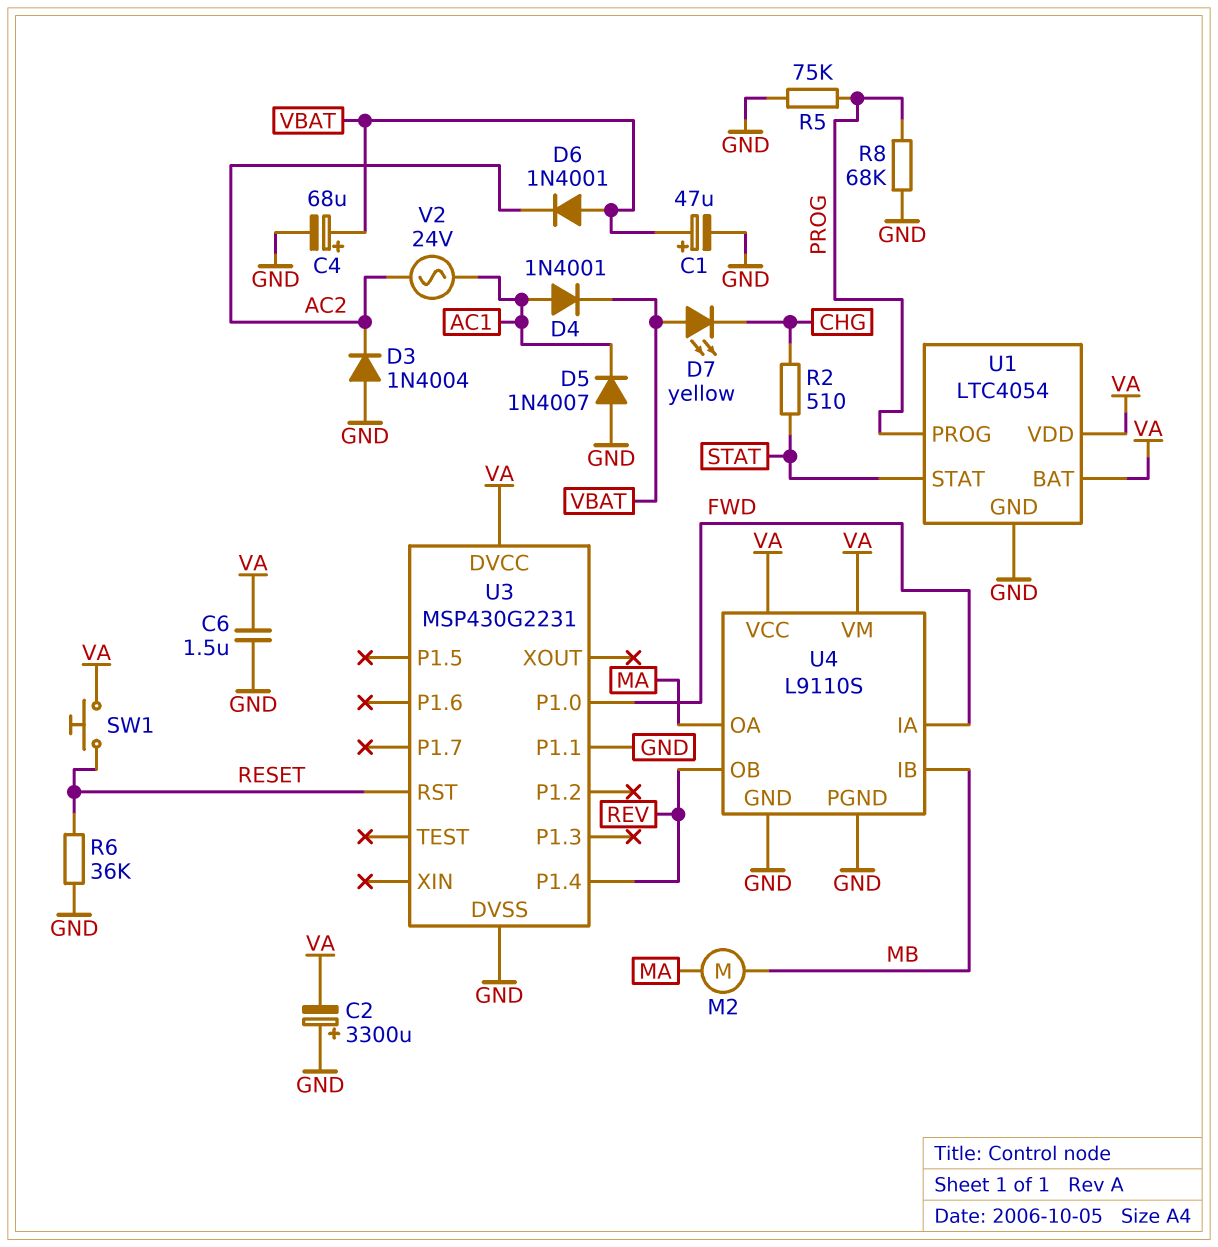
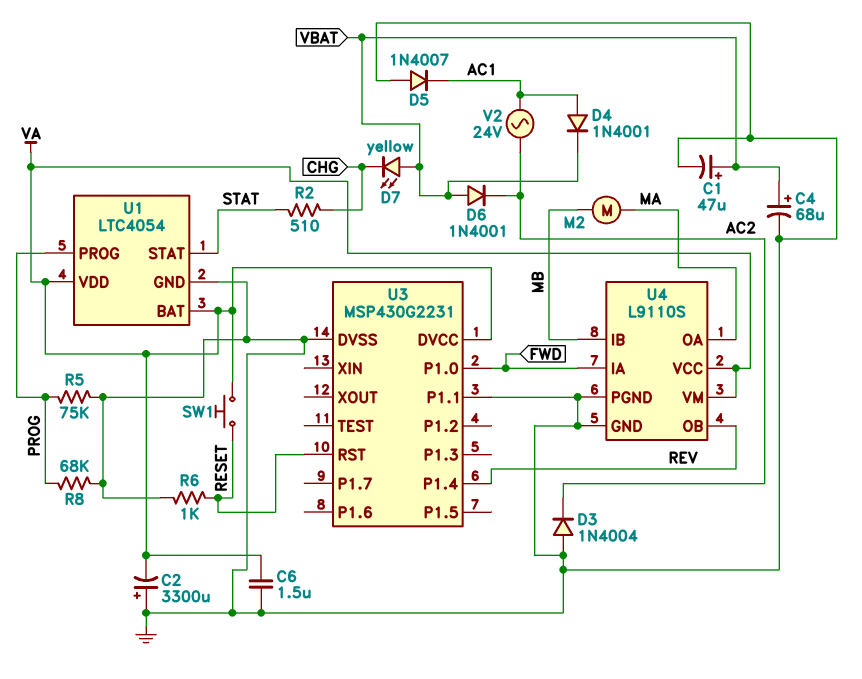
R6: 36k (GND, RESET) -> 1k (GND, RESET)

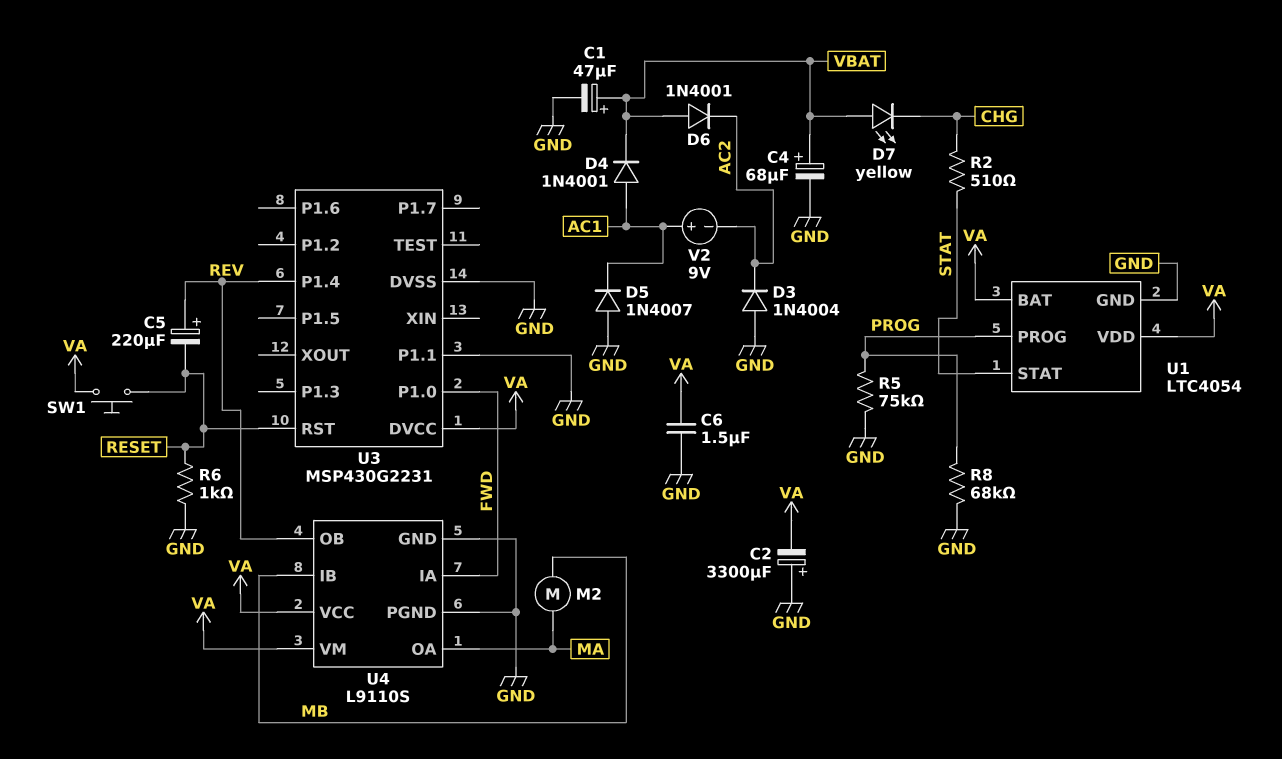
C5: none -> 220uF (plus REV, minus RESET)
V2: AC 24V (AC1, AC2) -> 9V (plus AC1, minus AC2)

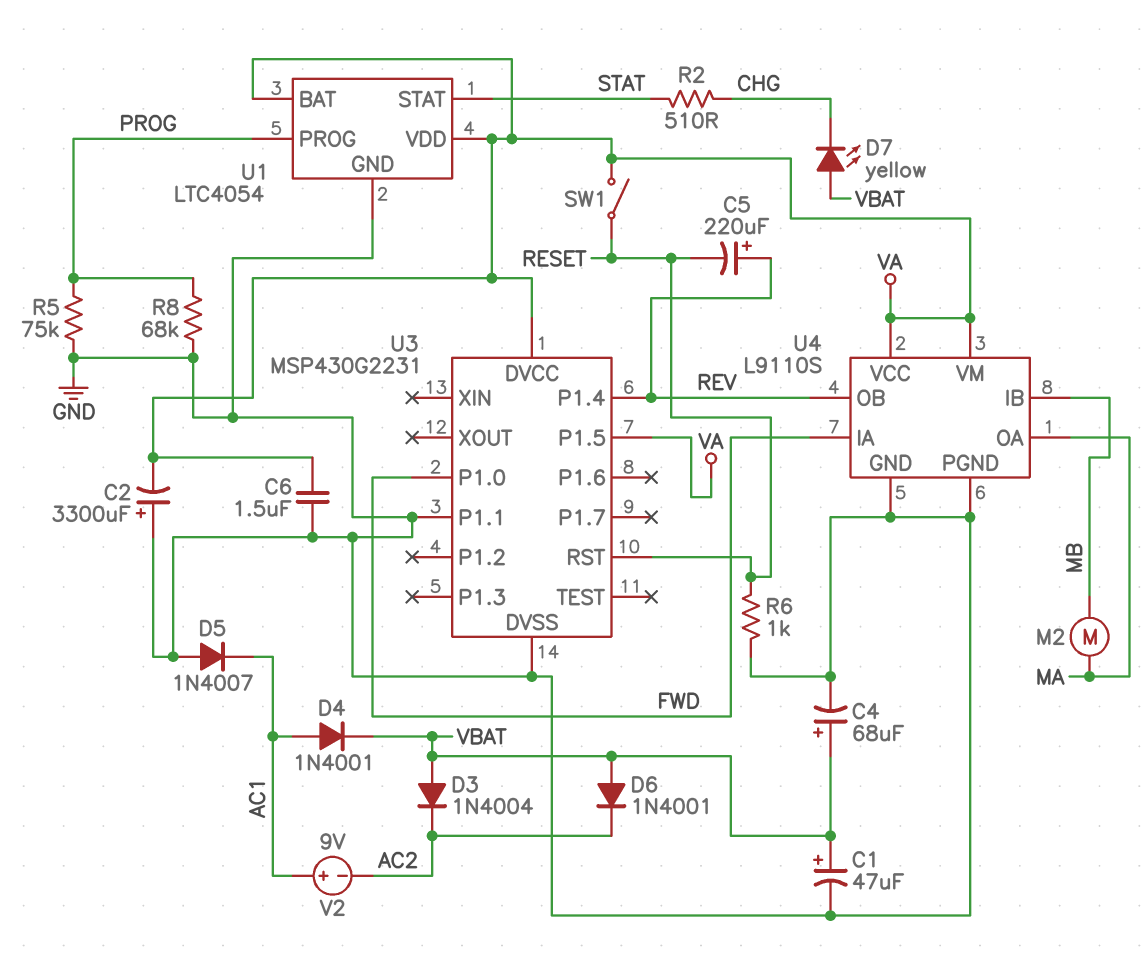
D3: diode 1N4004 (A GND, K AC2) -> diode 1N4004 (A VBAT, K AC2)
SW1: button (RESET, VA) -> switch (RESET, VA)
U3 pin P1.5: none -> VA

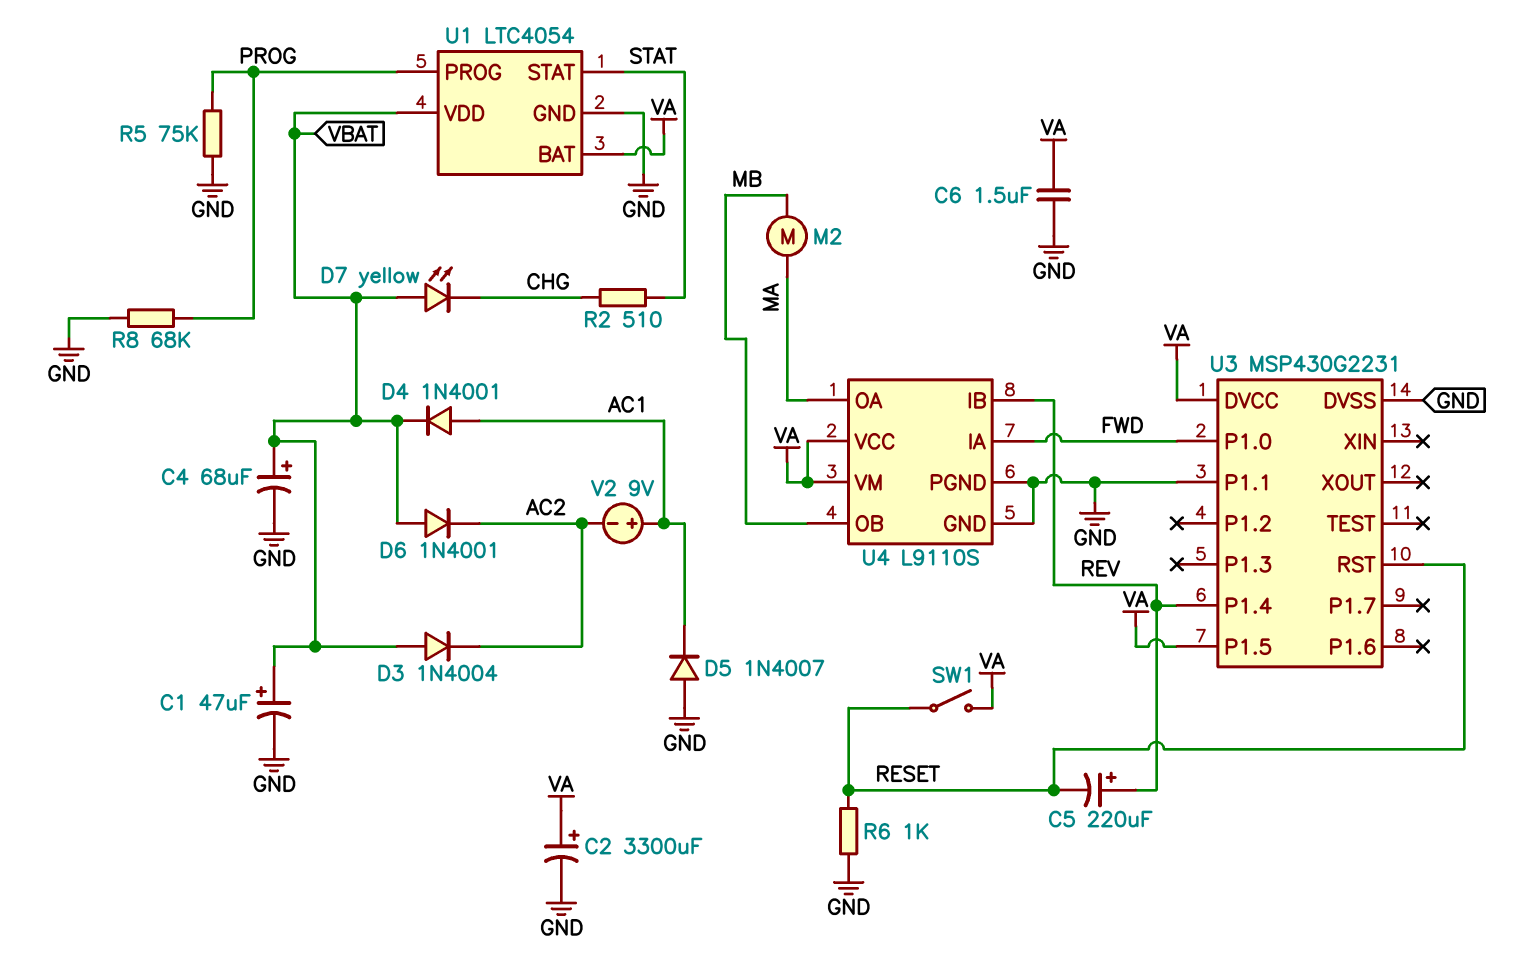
C2: 3300uF (plus GND, minus VA) -> 3300uF (plus VA, minus GND)
U1 pin VDD: VA -> VBAT
U4 pin IB: MB -> REV
U4 pin OB: REV -> MB

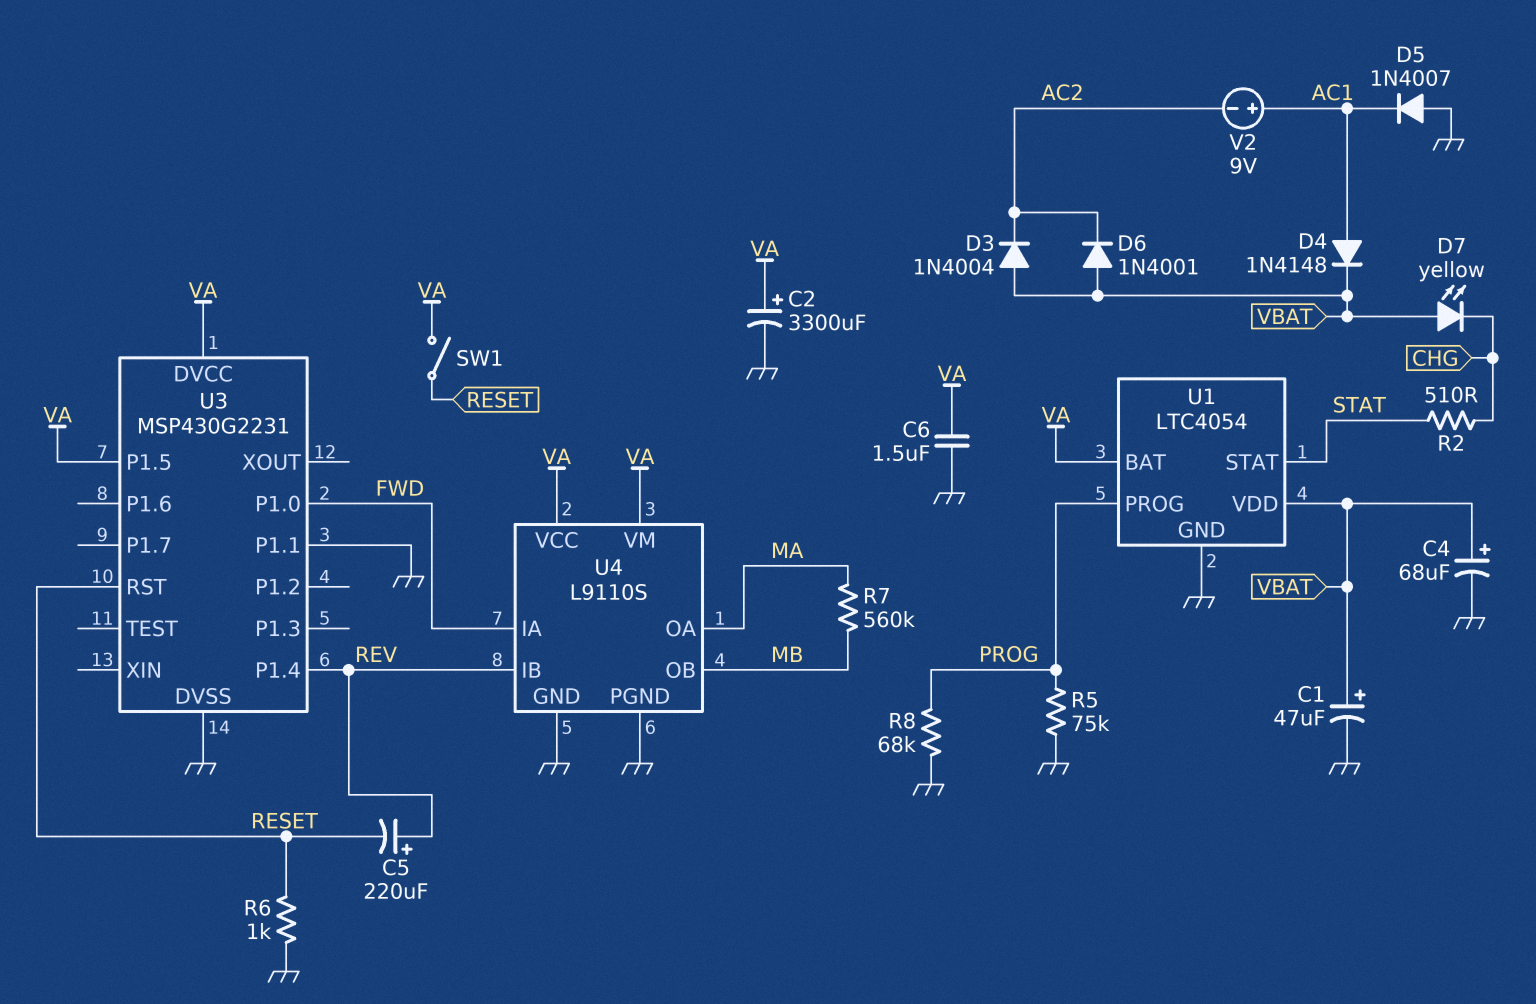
D4: diode 1N4001 (A AC1, K VBAT) -> diode 1N4148 (A AC1, K VBAT)
M2: motor (MA, MB) -> none
R7: none -> 560k (MA, MB)

